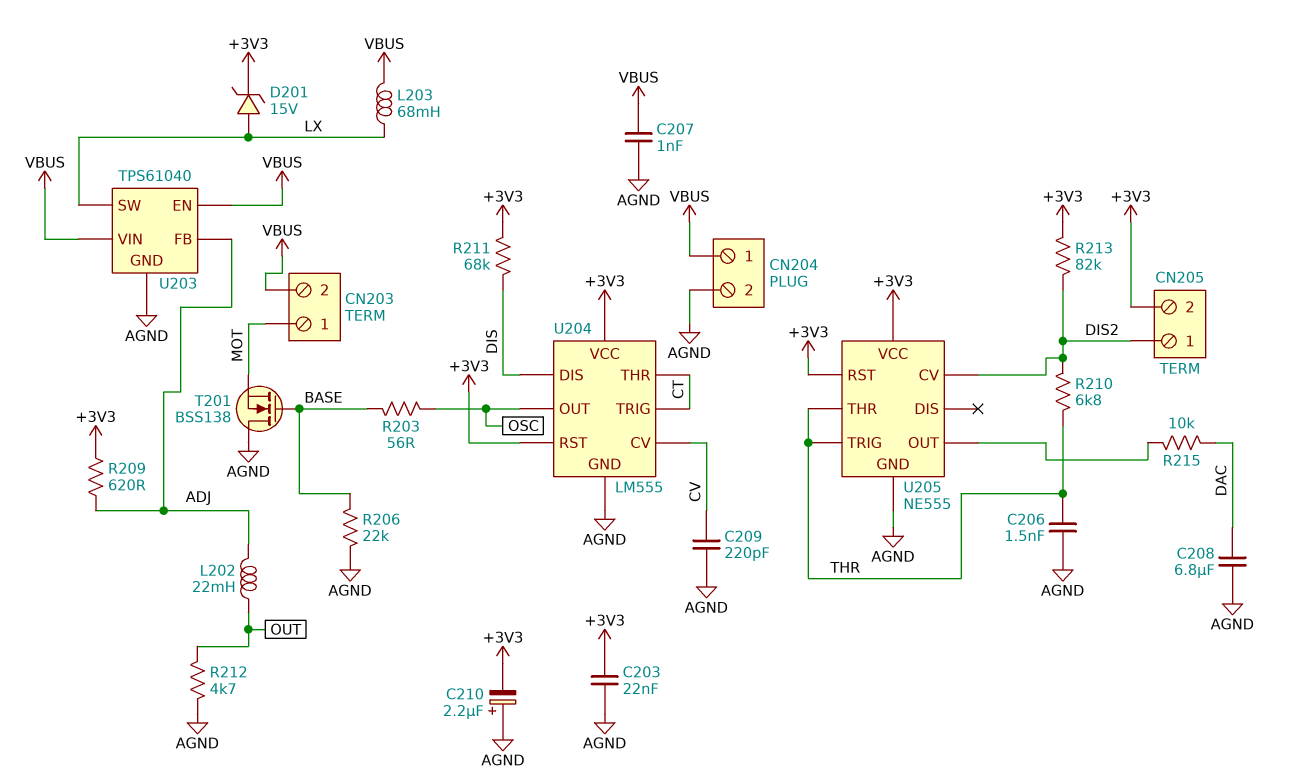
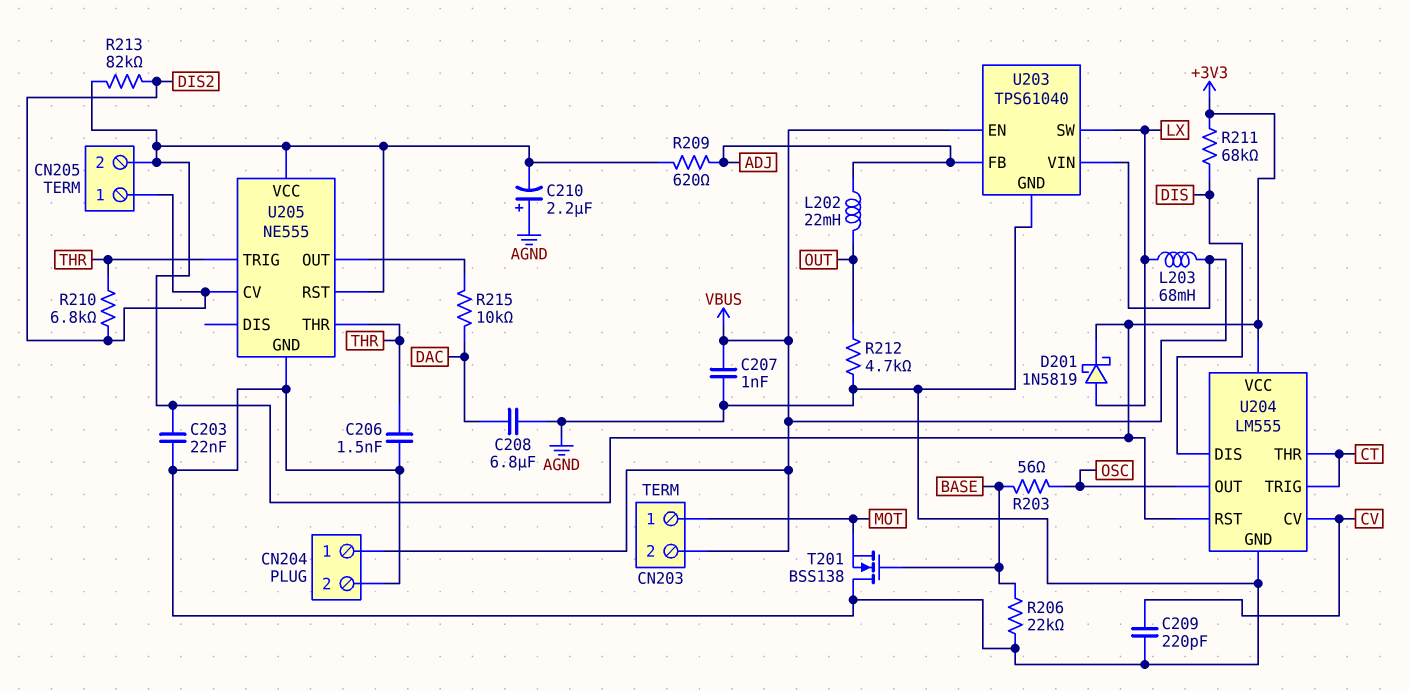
D201: zener 15V (A LX, K +3V3) -> schottky 1N5819 (A LX, K +3V3)

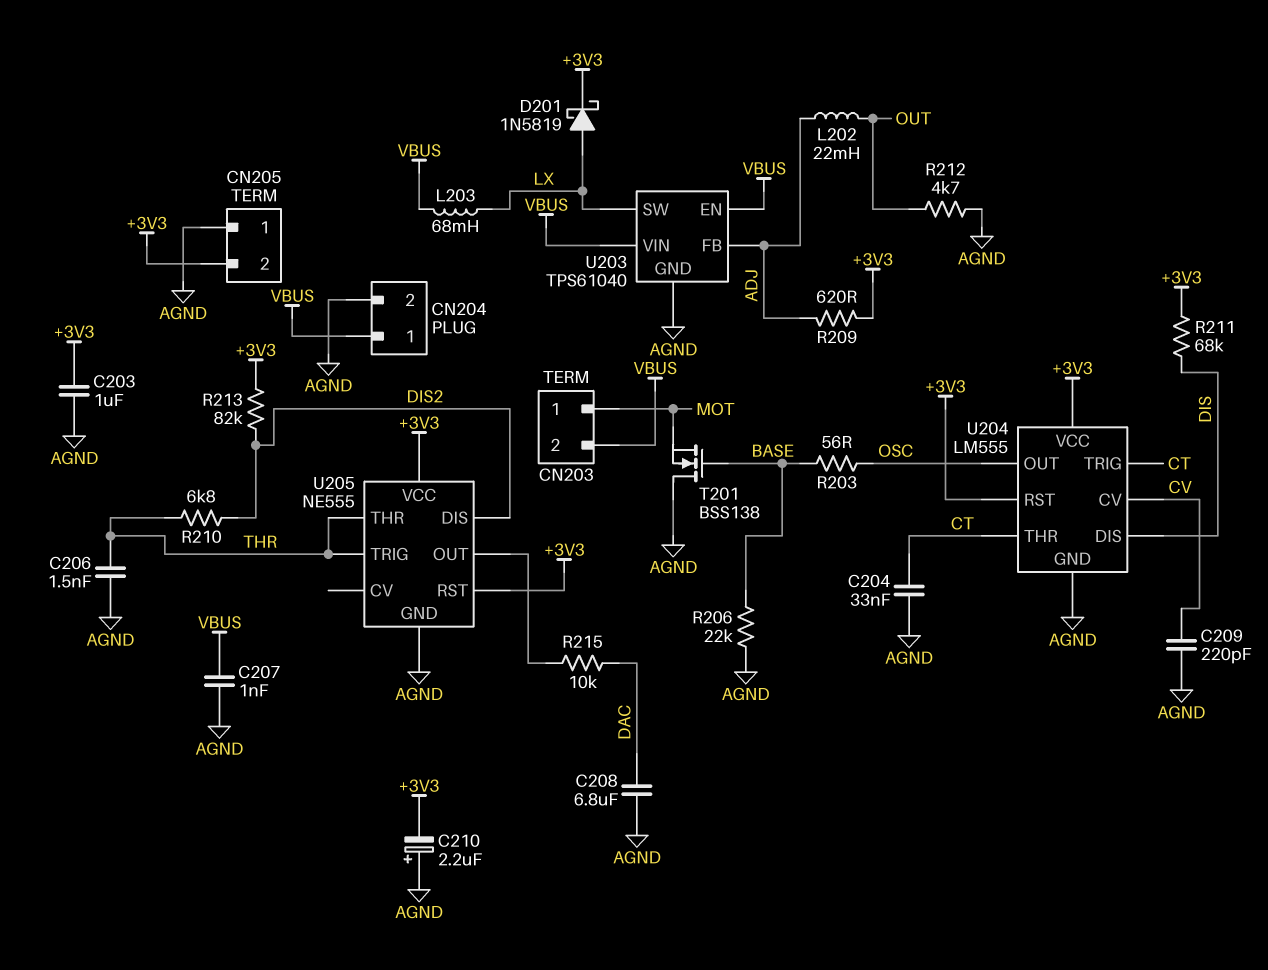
C203: 22nF (+3V3, AGND) -> 1uF (+3V3, AGND)
C204: none -> 33nF (AGND, CT)
CN205 pin 1: DIS2 -> AGND
U205 pin CV: DIS2 -> none
U205 pin DIS: none -> DIS2

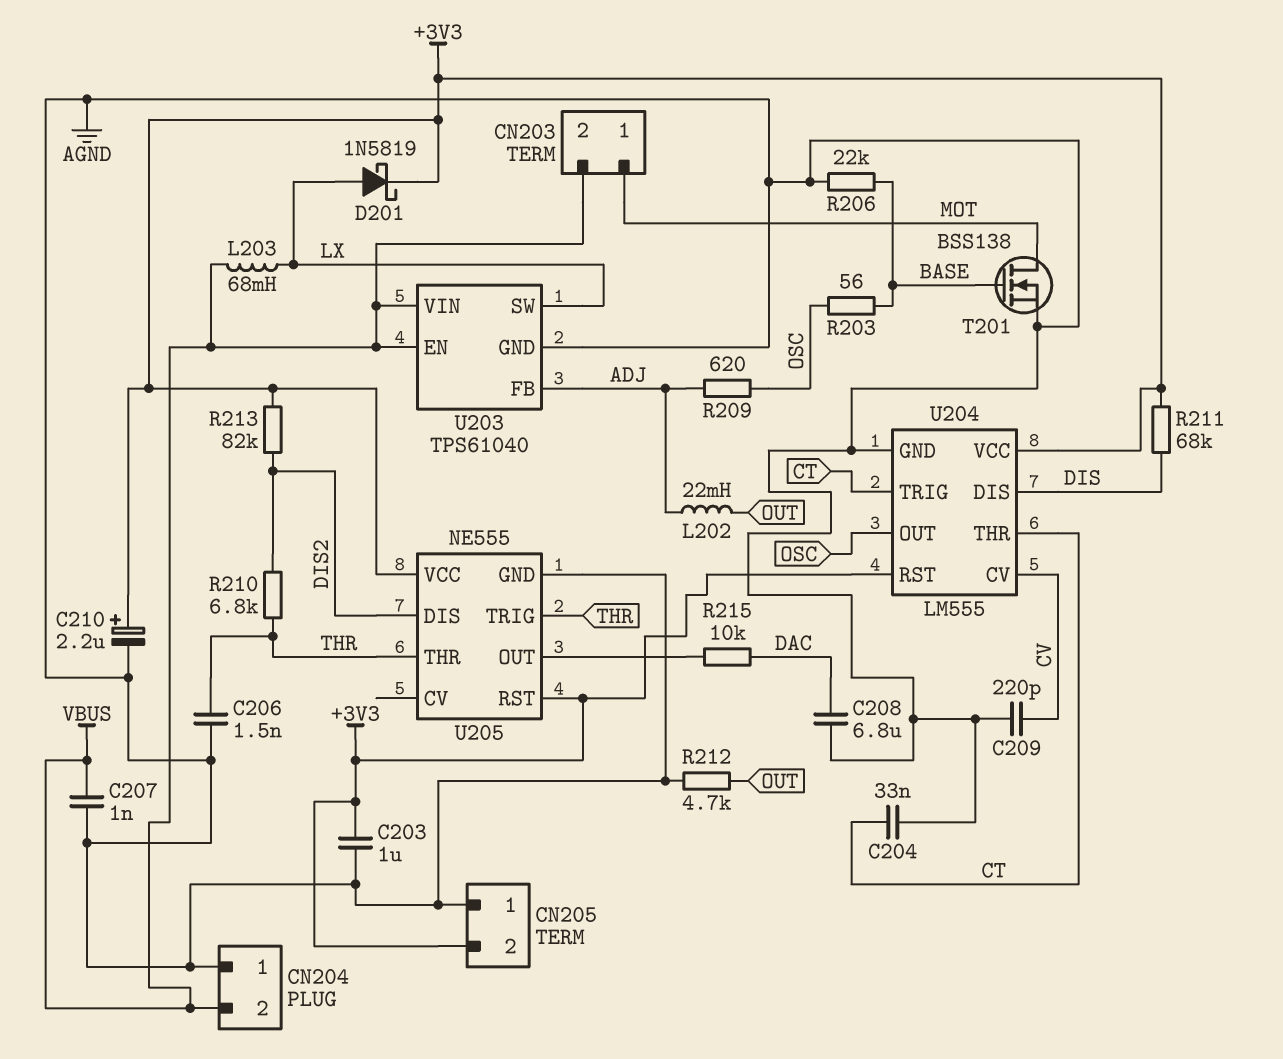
C210: 2.2uF (plus AGND, minus +3V3) -> 2.2uF (plus +3V3, minus AGND)
CN204 pin 1: VBUS -> AGND
CN204 pin 2: AGND -> VBUS
R209: 620 (+3V3, ADJ) -> 620 (ADJ, OSC)
T201: NMOS BSS138 (G BASE, D AGND, S MOT) -> NMOS BSS138 (G BASE, D MOT, S AGND)

